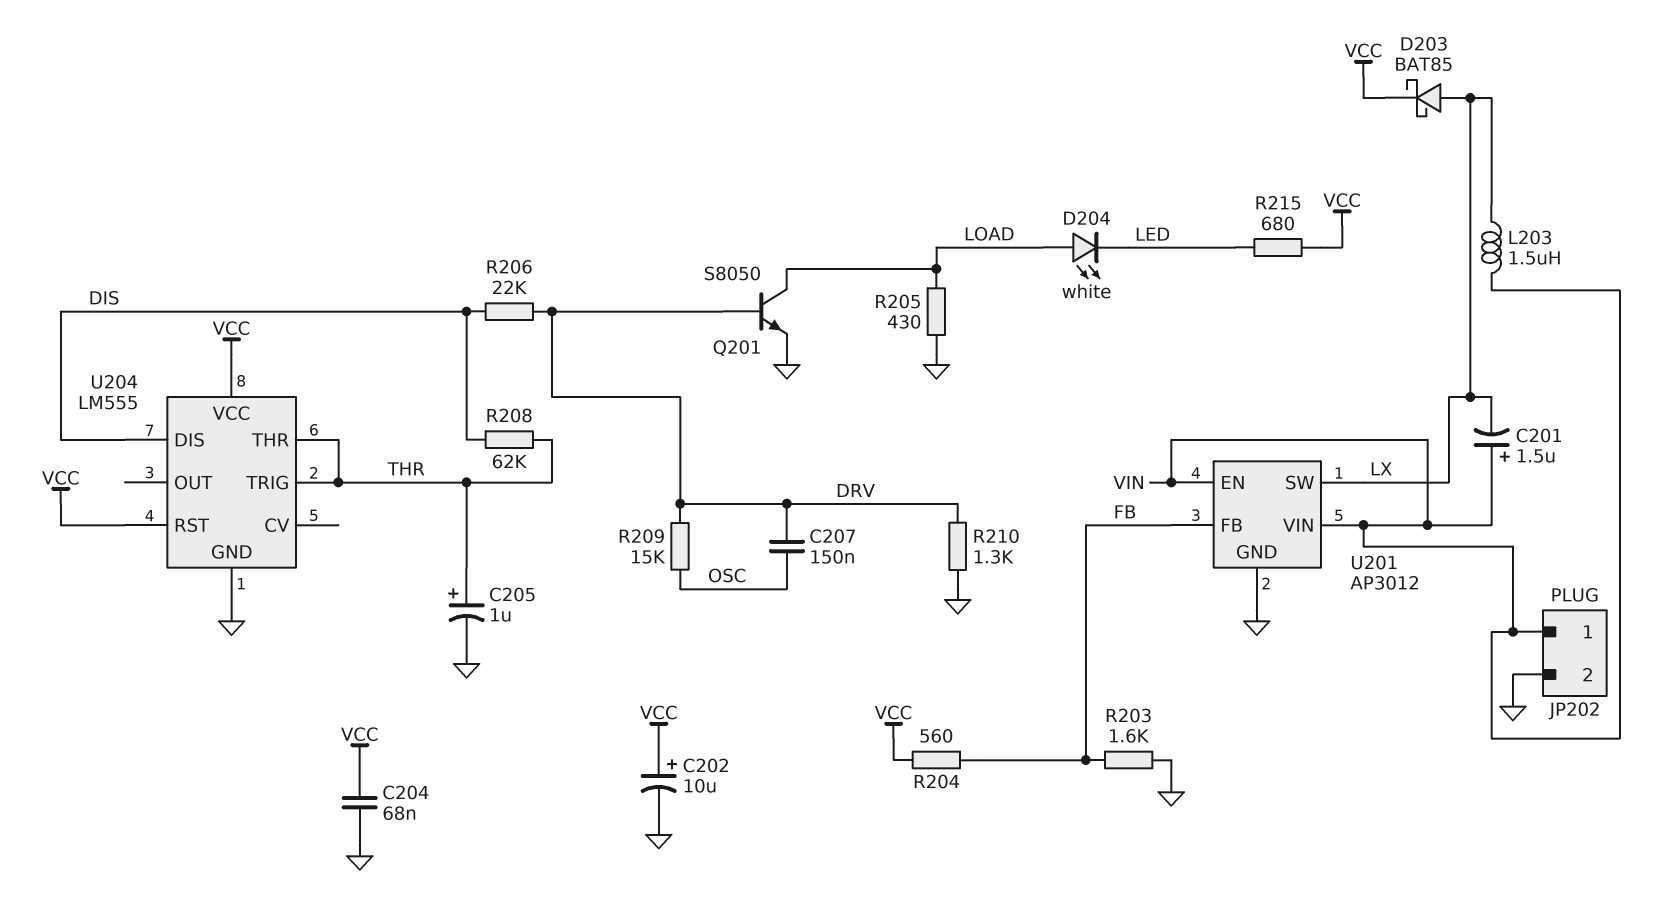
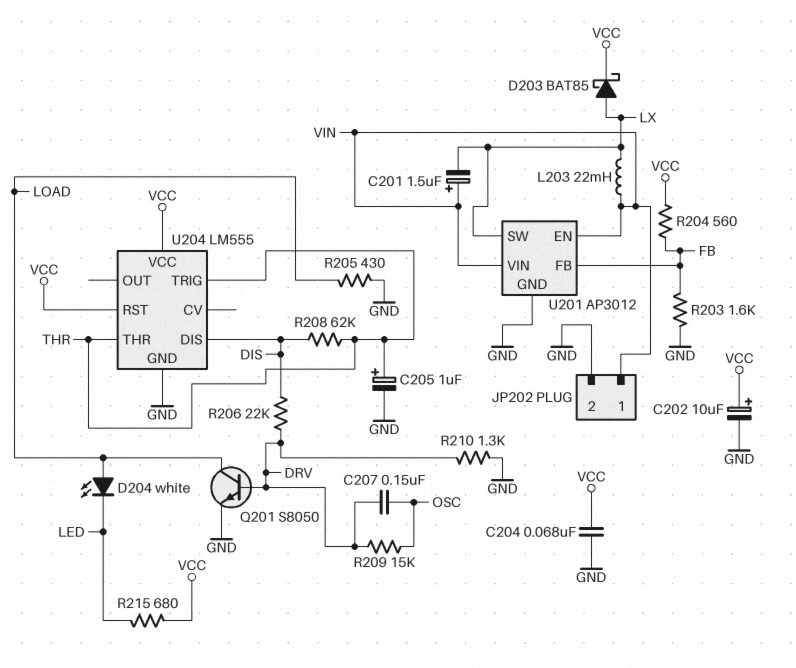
L203: 1.5uH (LX, VIN) -> 22mH (LX, VIN)

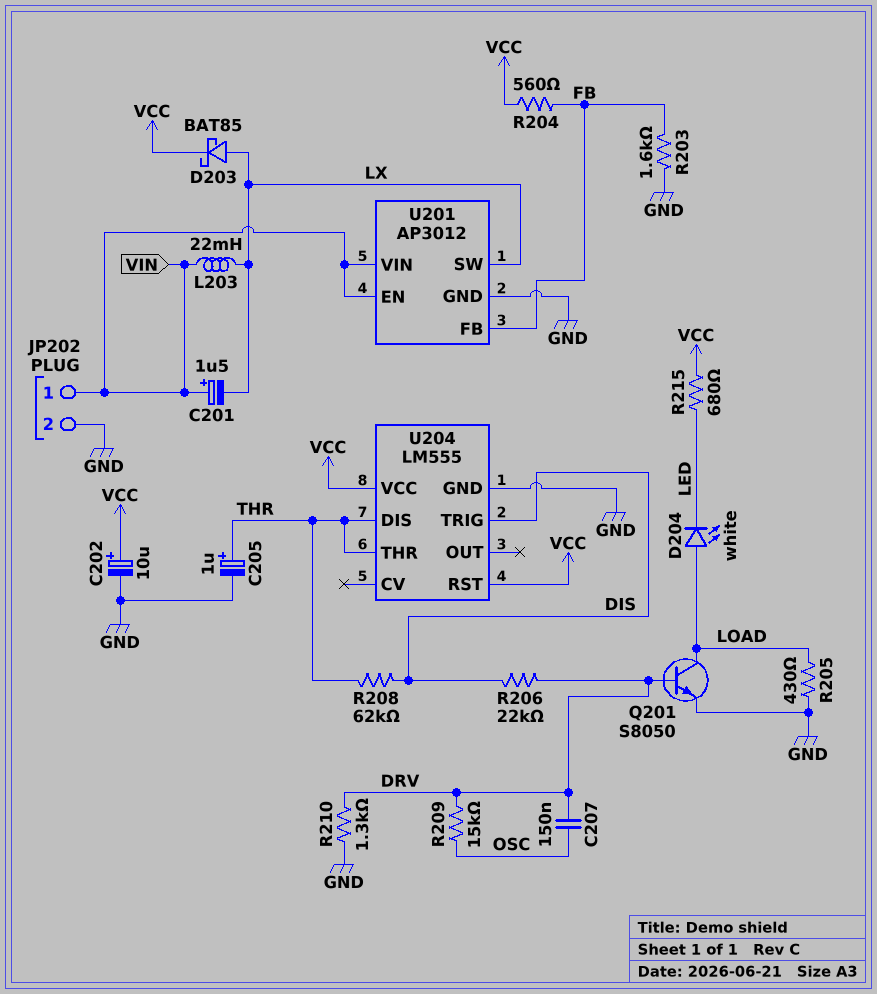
C204: 68nF (GND, VCC) -> none
U204 pin DIS: DIS -> THR
U204 pin TRIG: THR -> DIS

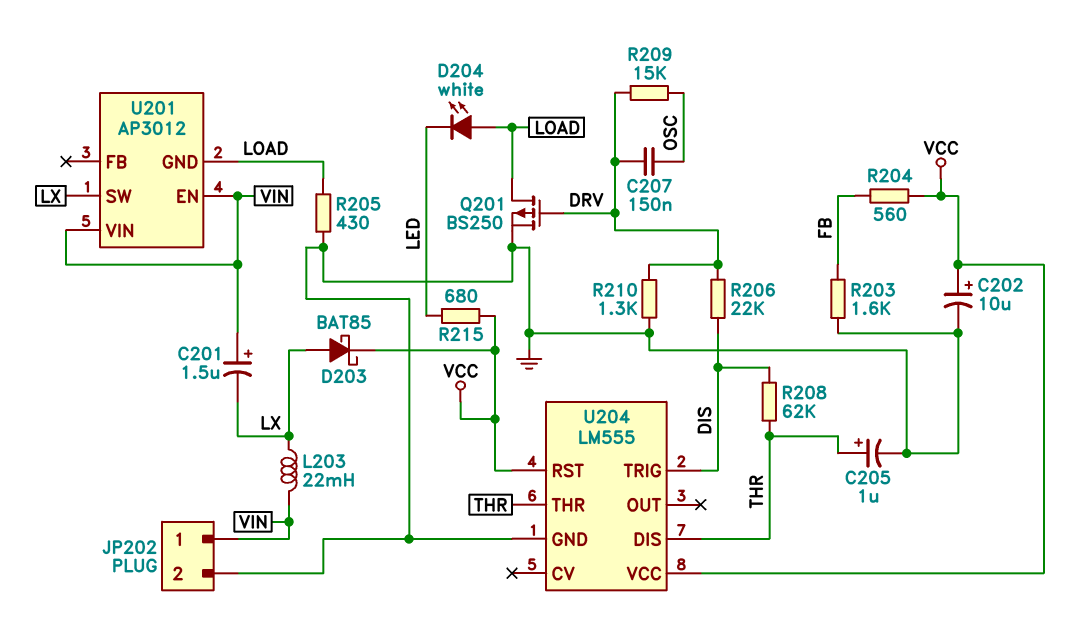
Q201: NPN S8050 (B DRV, C LOAD, E GND) -> PMOS BS250 (G DRV, D LOAD, S GND)
U201 pin FB: FB -> none
U201 pin GND: GND -> LOAD

